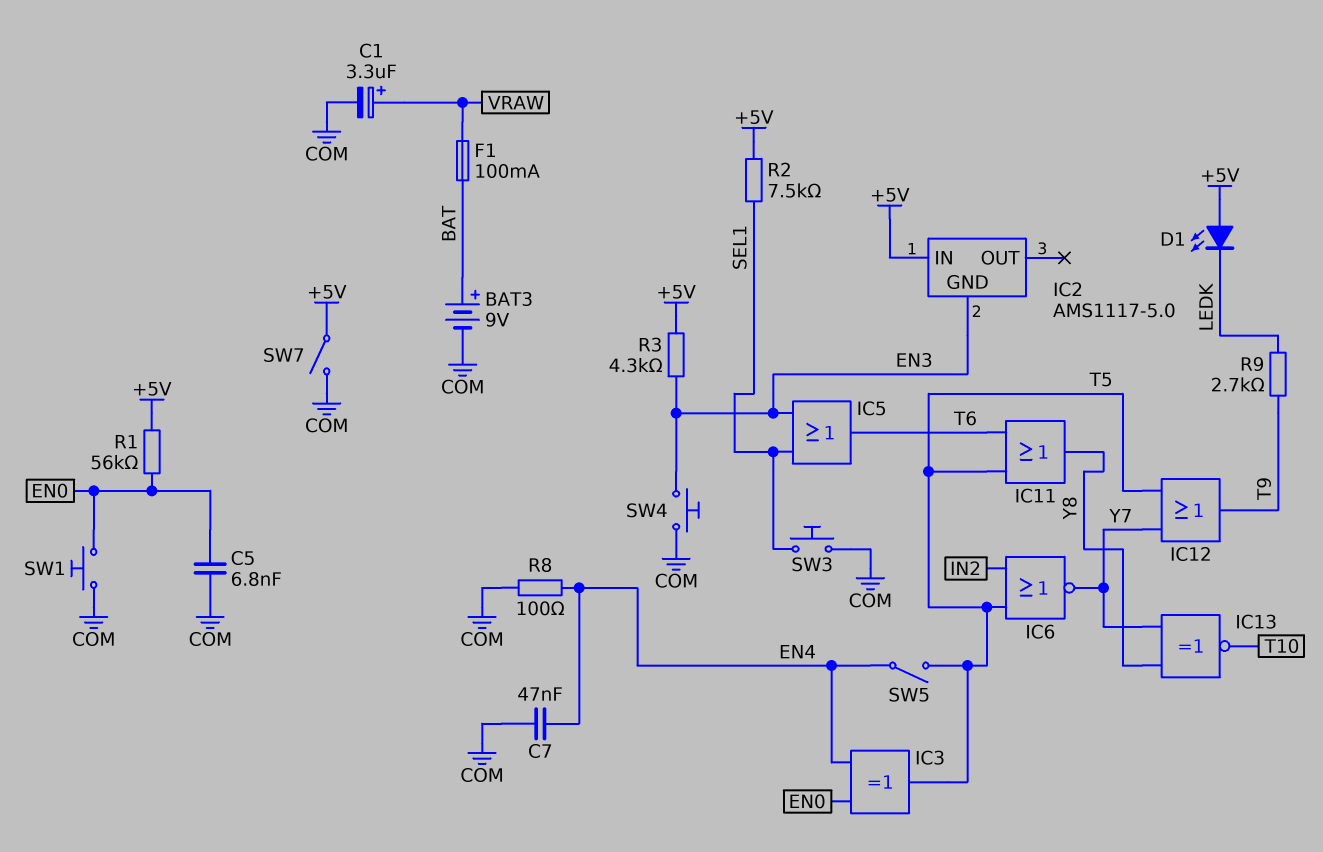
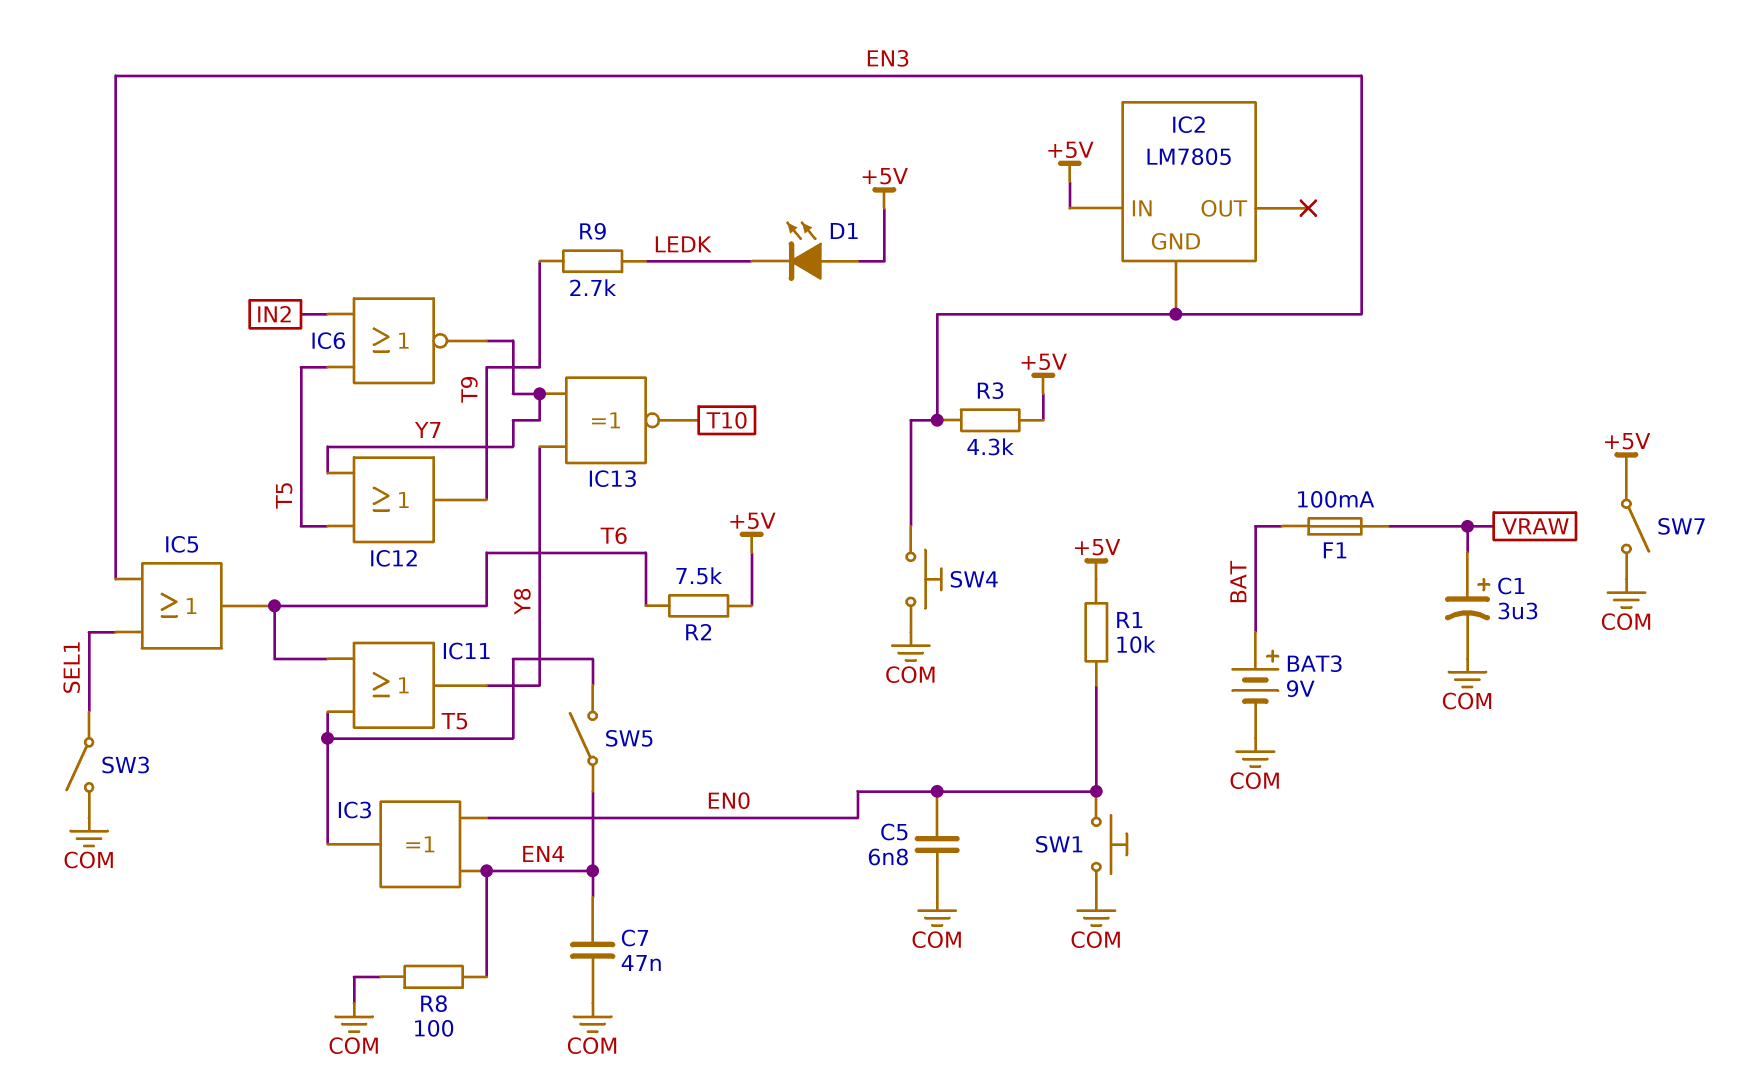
IC2: AMS1117-5.0 -> LM7805
R1: 56k (+5V, EN0) -> 10k (+5V, EN0)
R2: 7.5k (+5V, SEL1) -> 7.5k (+5V, T6)
SW3: button (COM, SEL1) -> switch (COM, SEL1)

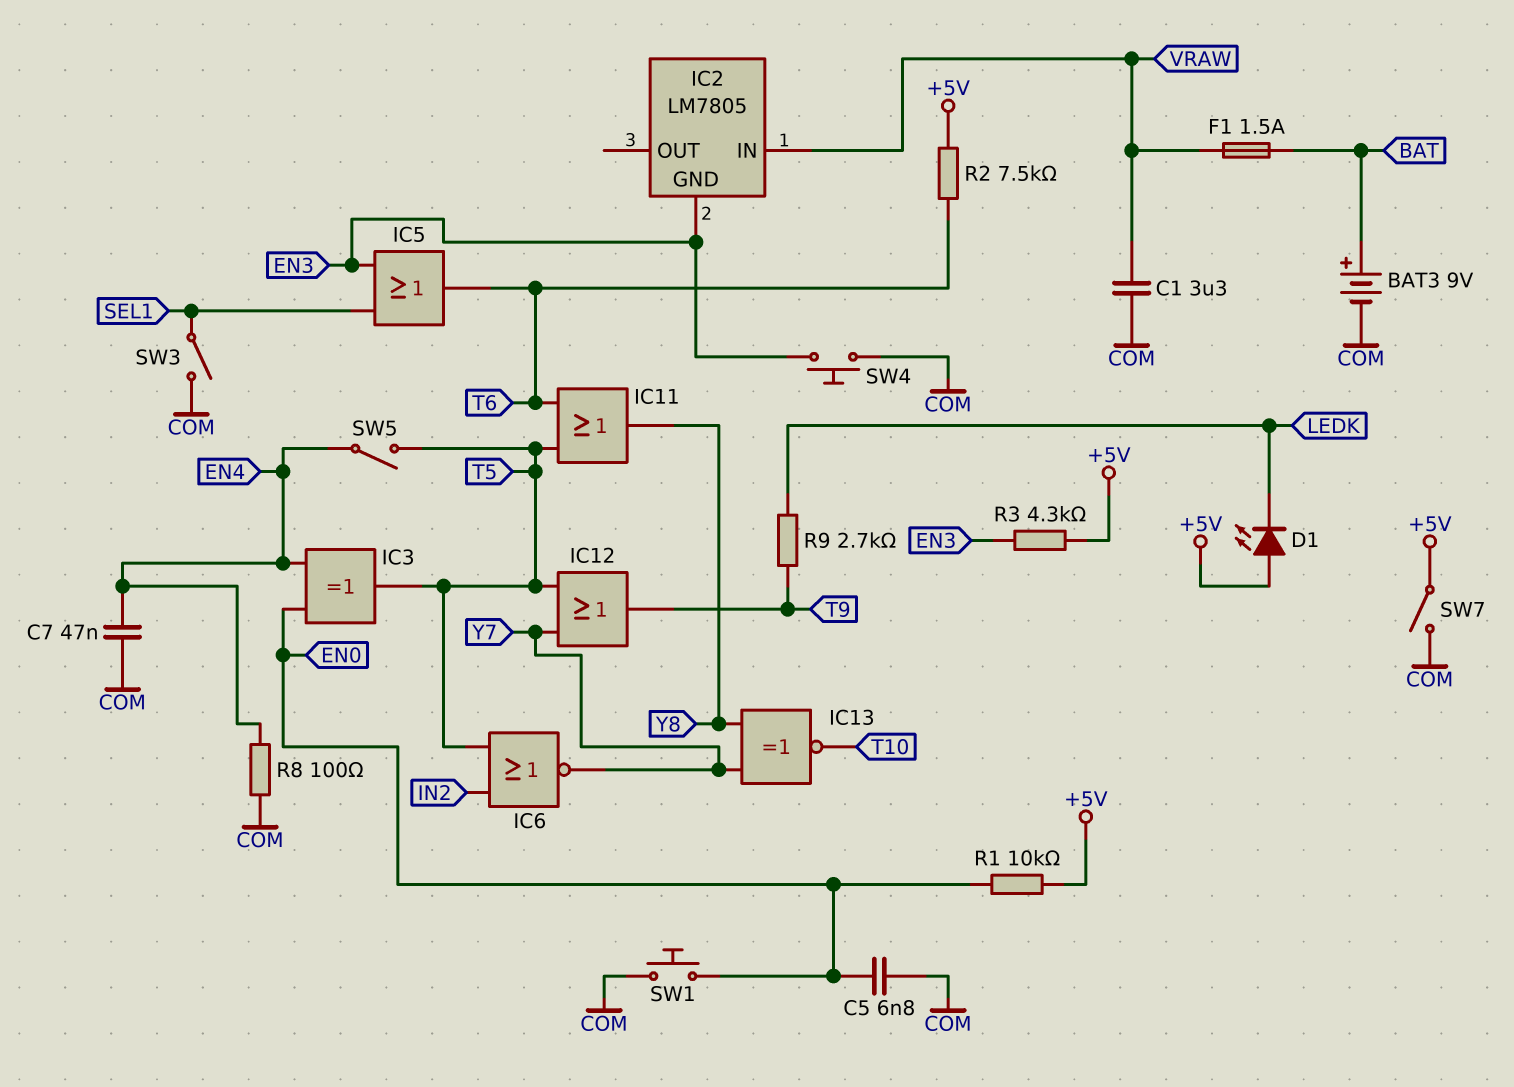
C1: 3.3uF (plus VRAW, minus COM) -> 3.3uF (COM, VRAW)
F1: 100mA (BAT, VRAW) -> 1.5A (BAT, VRAW)
IC2 pin IN: +5V -> VRAW

